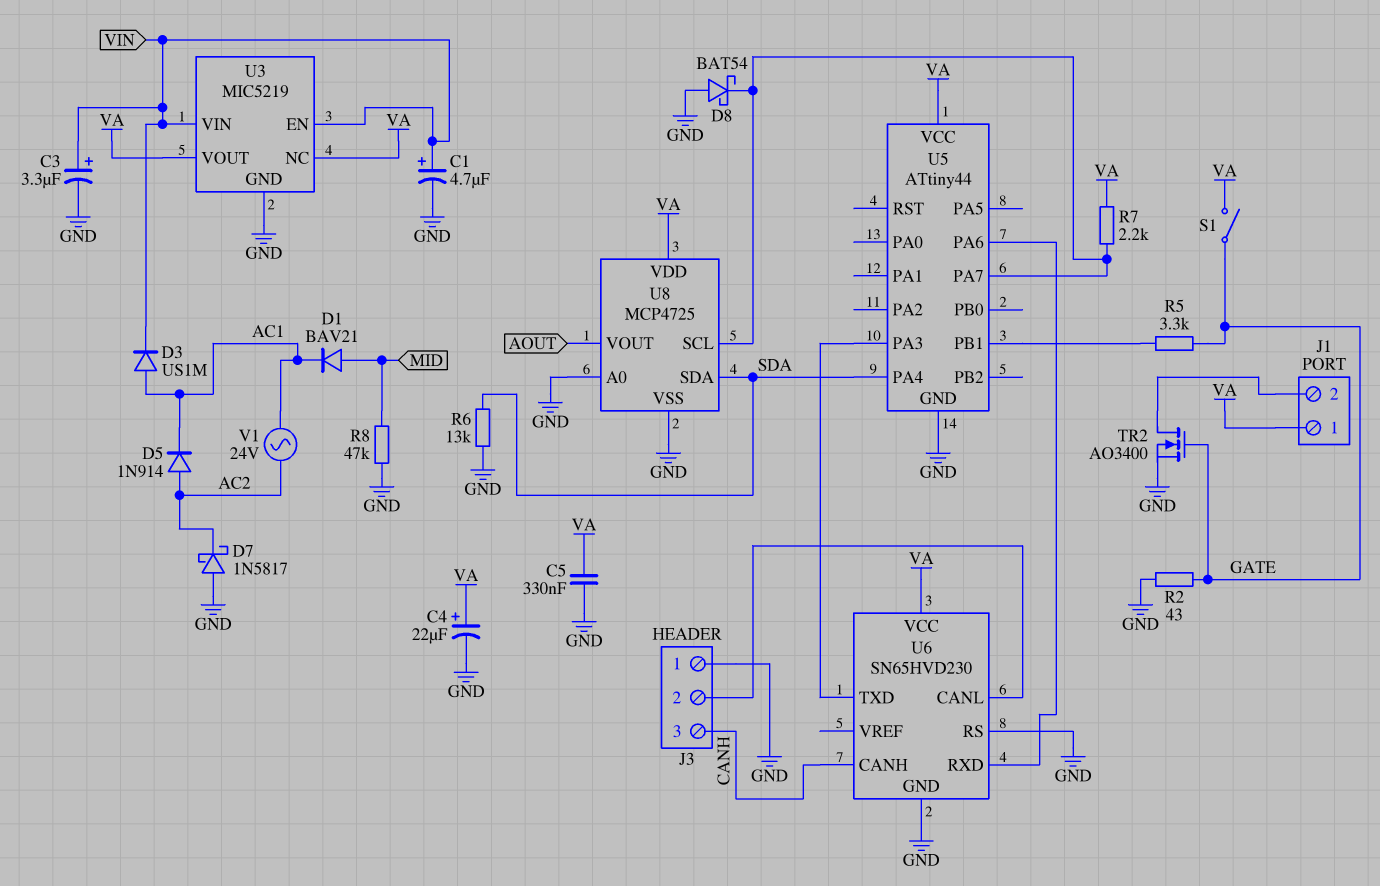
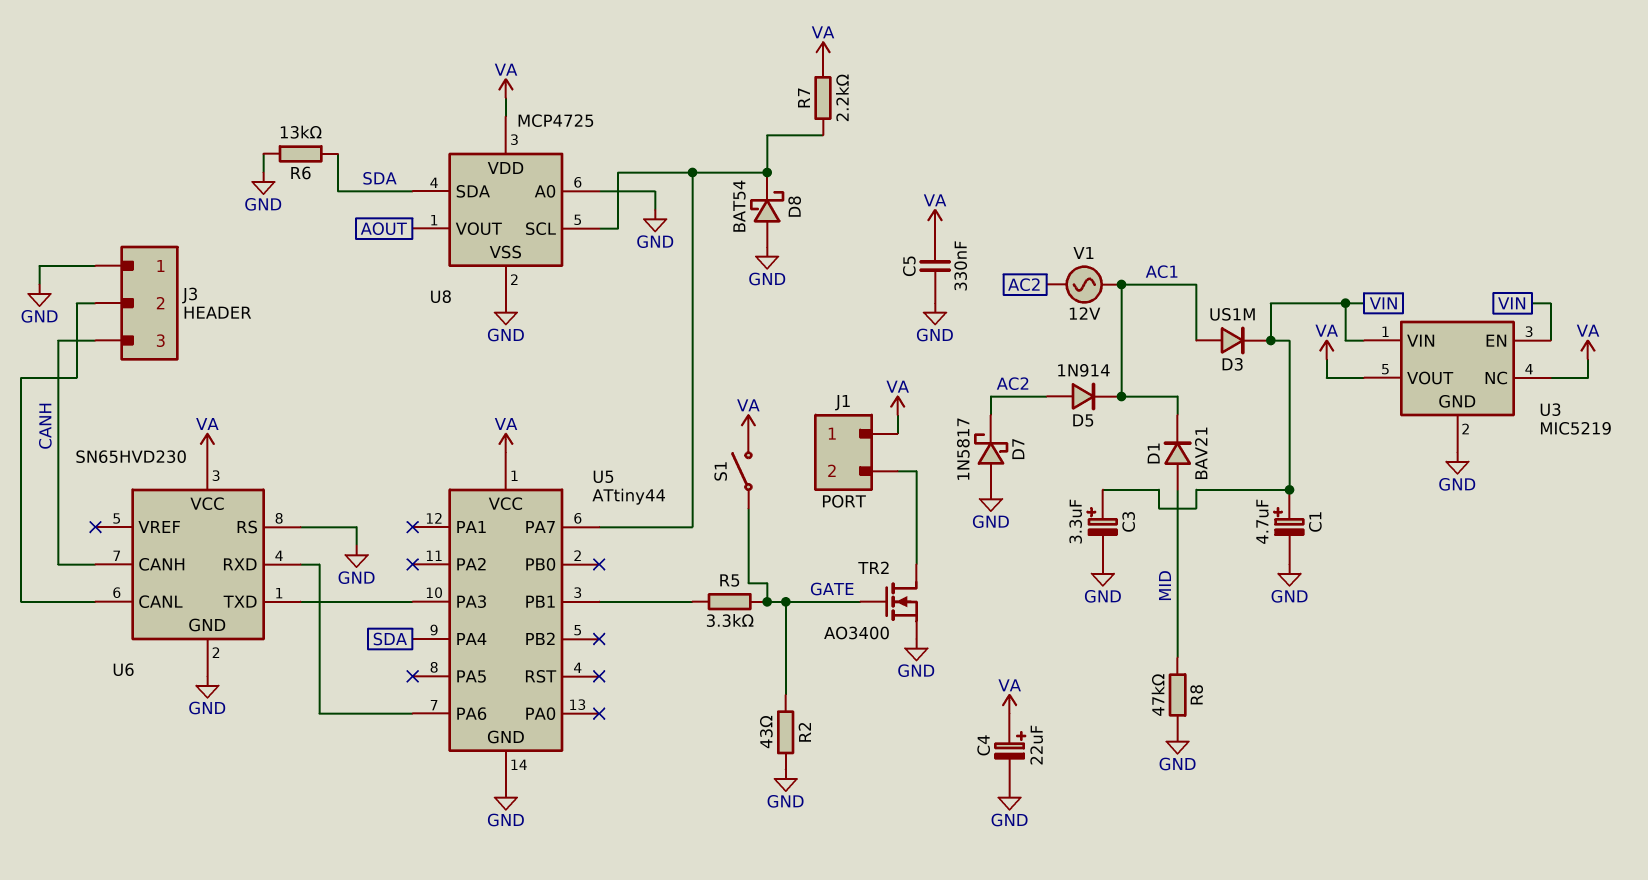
V1: AC 24V (AC1, AC2) -> AC 12V (AC1, AC2)

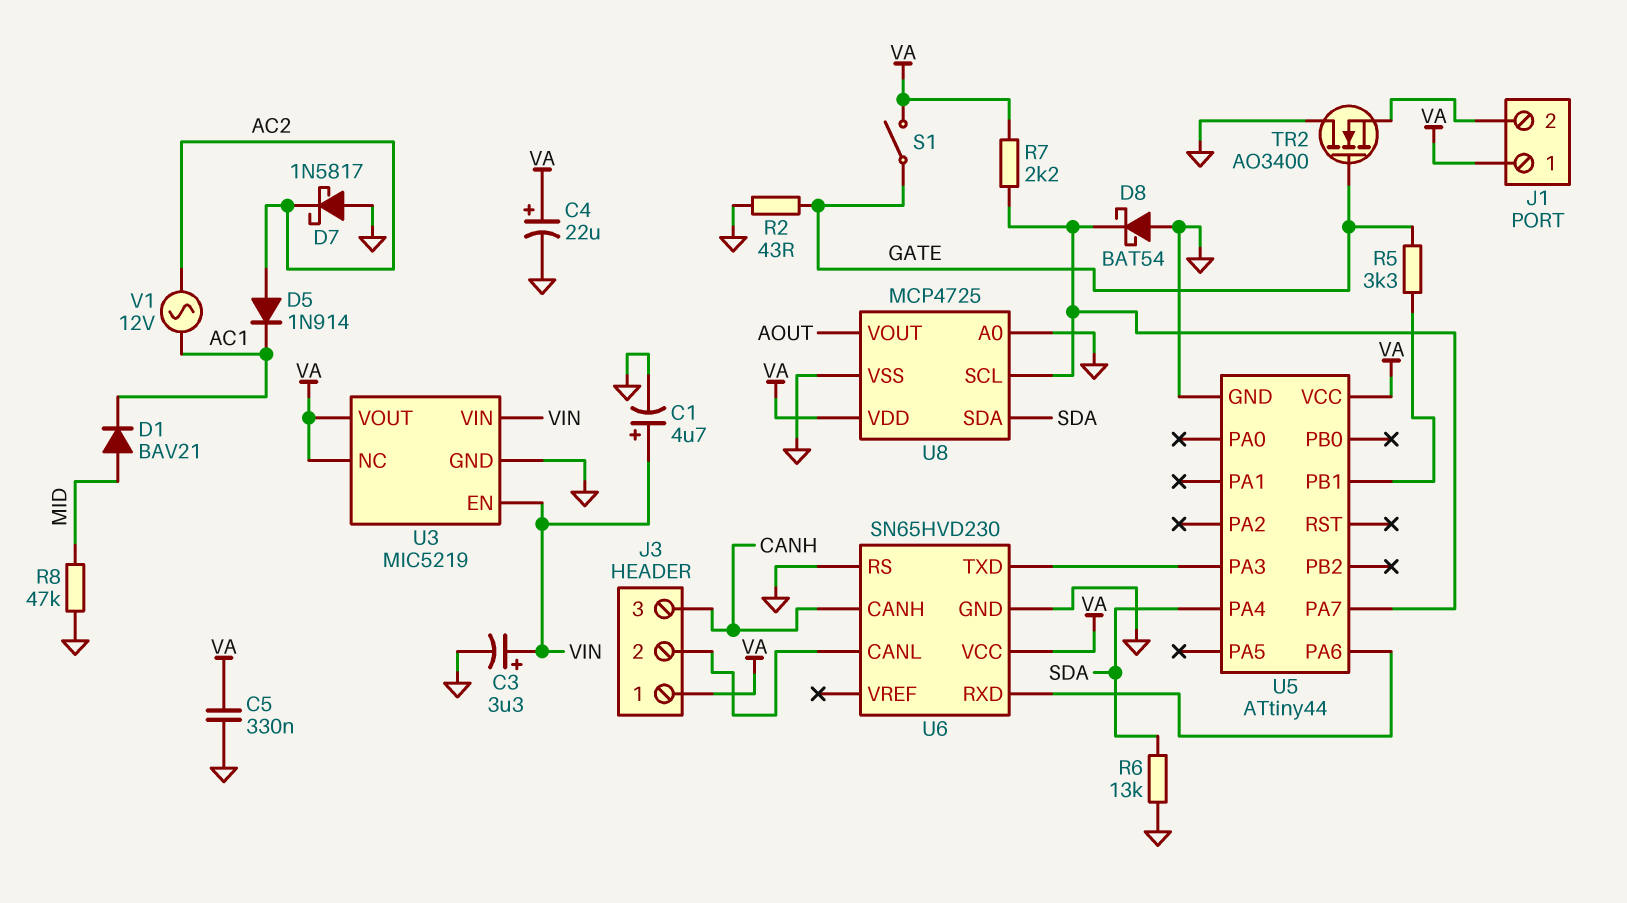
D3: diode US1M (A AC1, K VIN) -> none
J3 pin 1: GND -> VA
TR2: NMOS AO3400 (G GATE, D J1/2, S GND) -> NMOS AO3400 (G GATE, D GND, S J1/2)

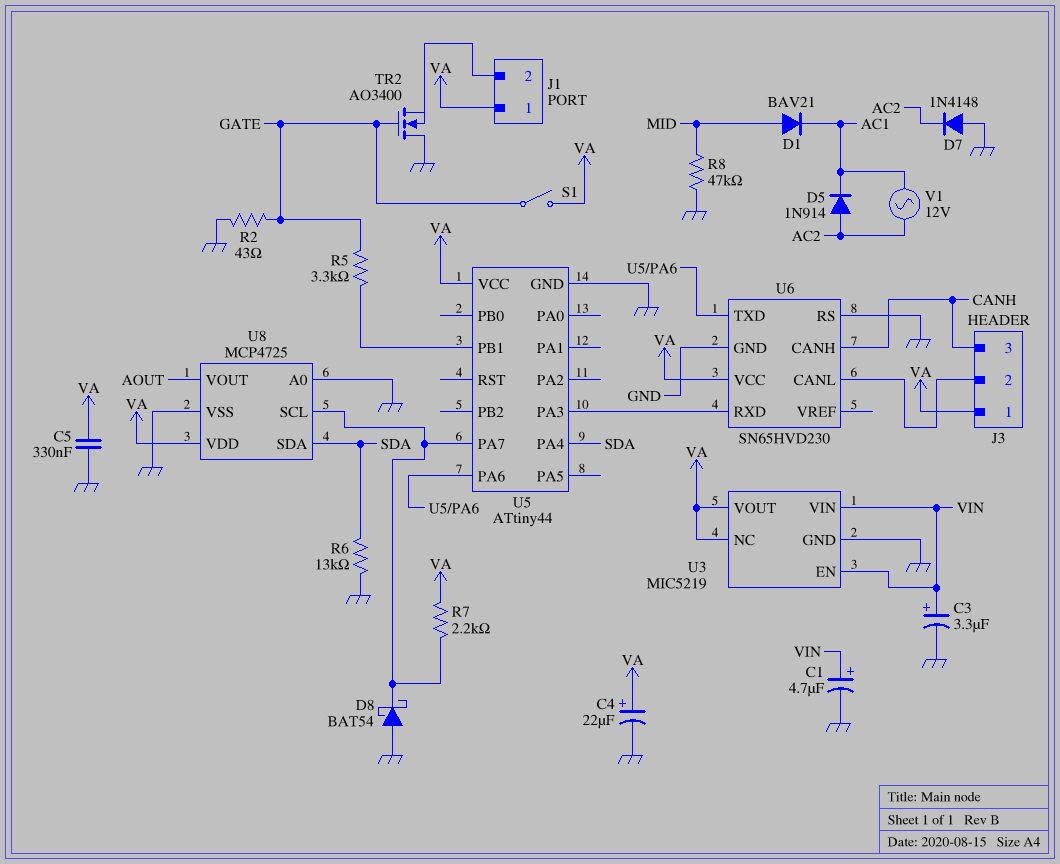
D7: schottky 1N5817 (A GND, K AC2) -> diode 1N4148 (A GND, K AC2)
U6 pin RXD: U5/PA6 -> U5/PA3
U6 pin TXD: U5/PA3 -> U5/PA6

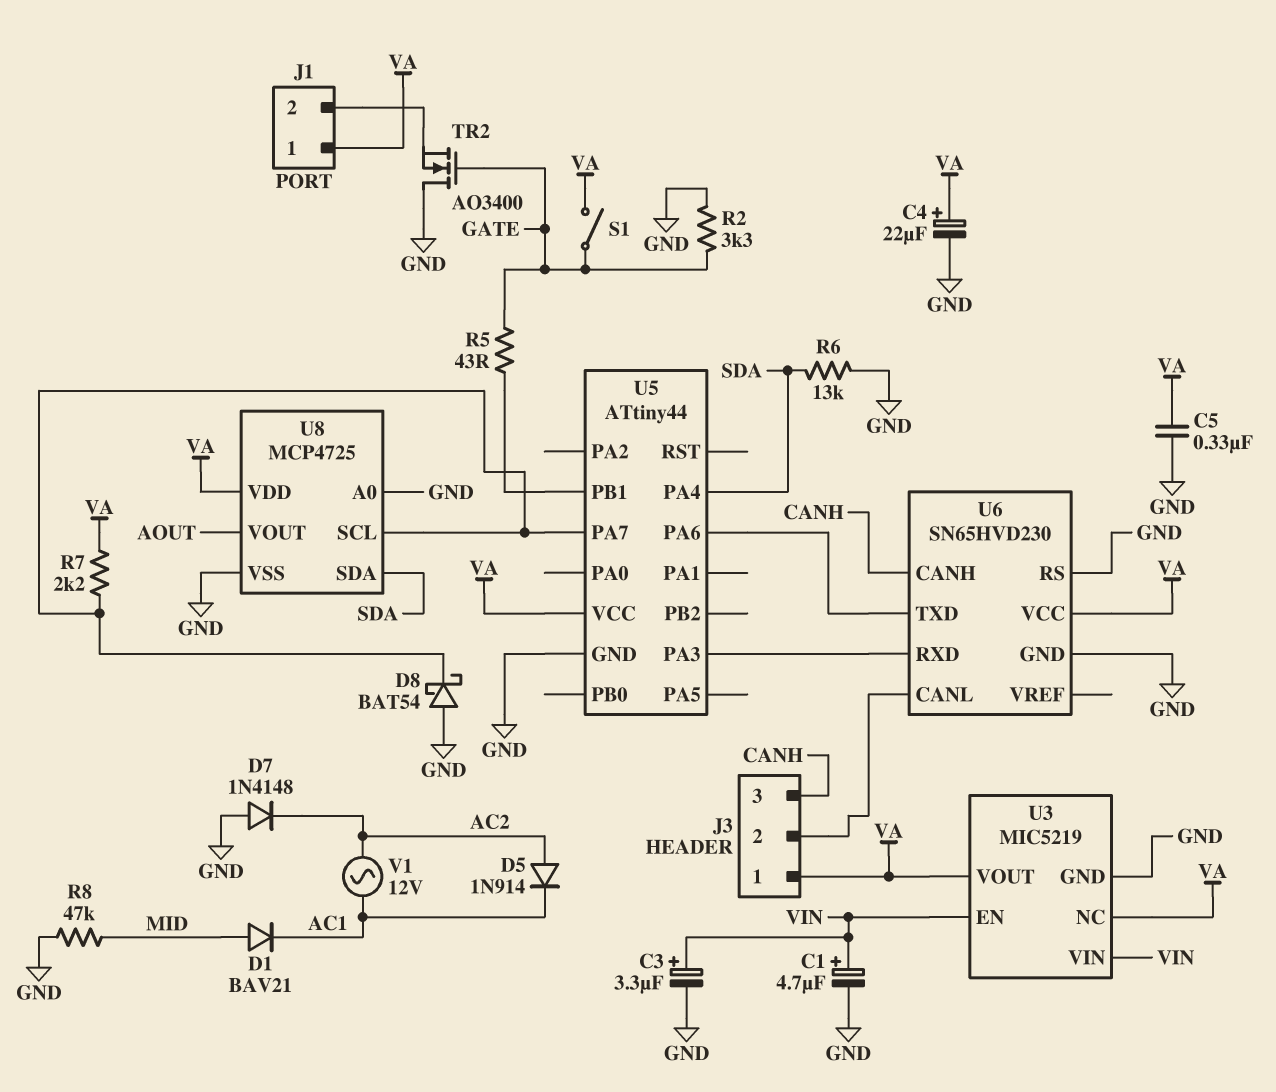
R2: 43 (GATE, GND) -> 3.3k (GATE, GND)
R5: 3.3k (GATE, U5/PB1) -> 43 (GATE, U5/PB1)

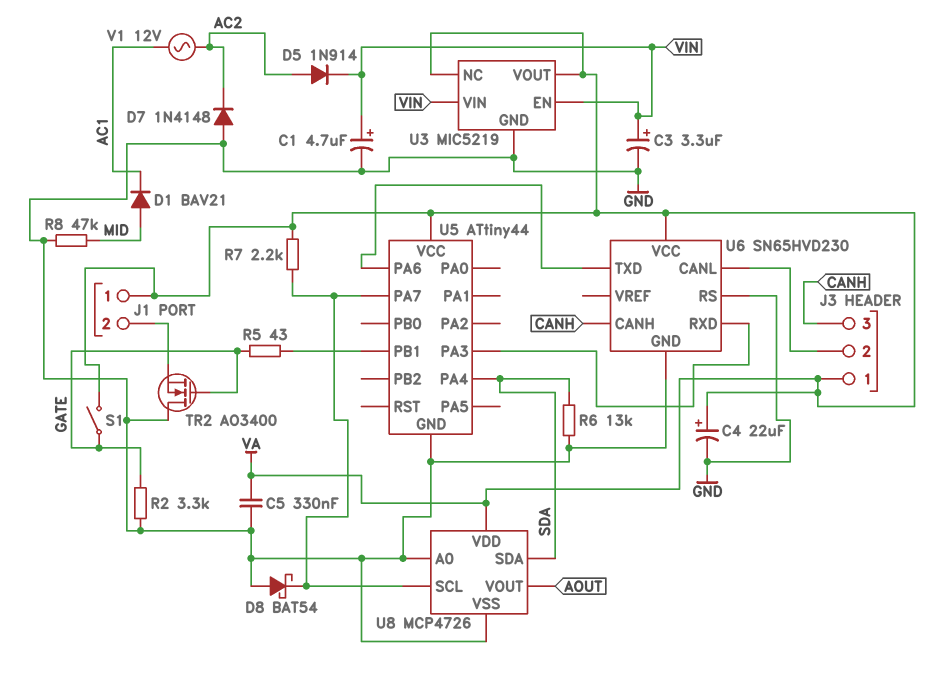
D5: diode 1N914 (A AC2, K AC1) -> diode 1N914 (A AC2, K VIN)
U8: MCP4725 -> MCP4726

